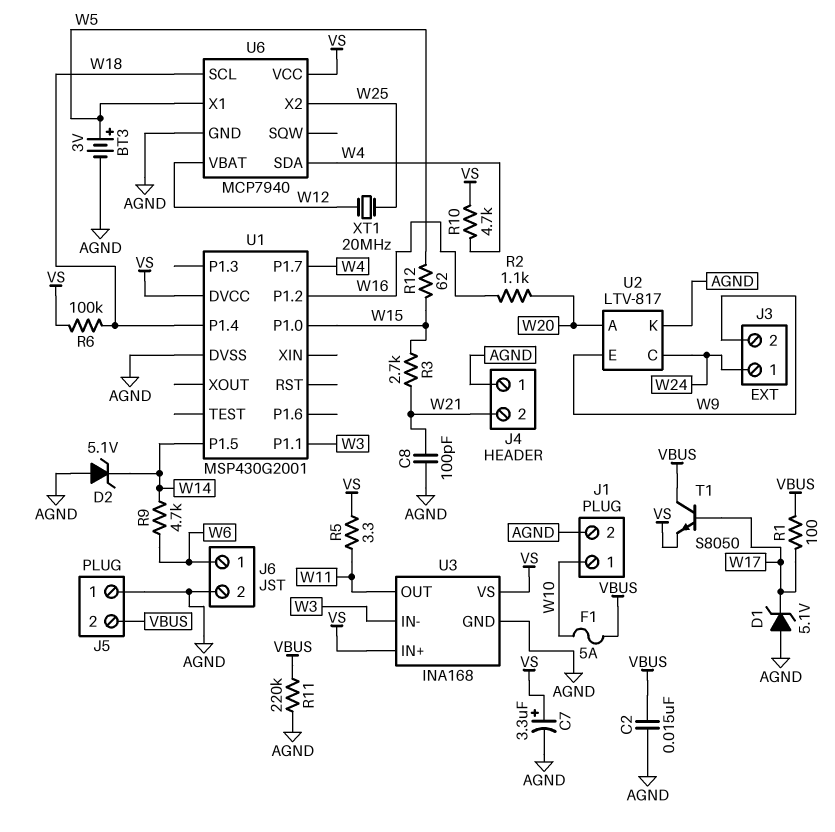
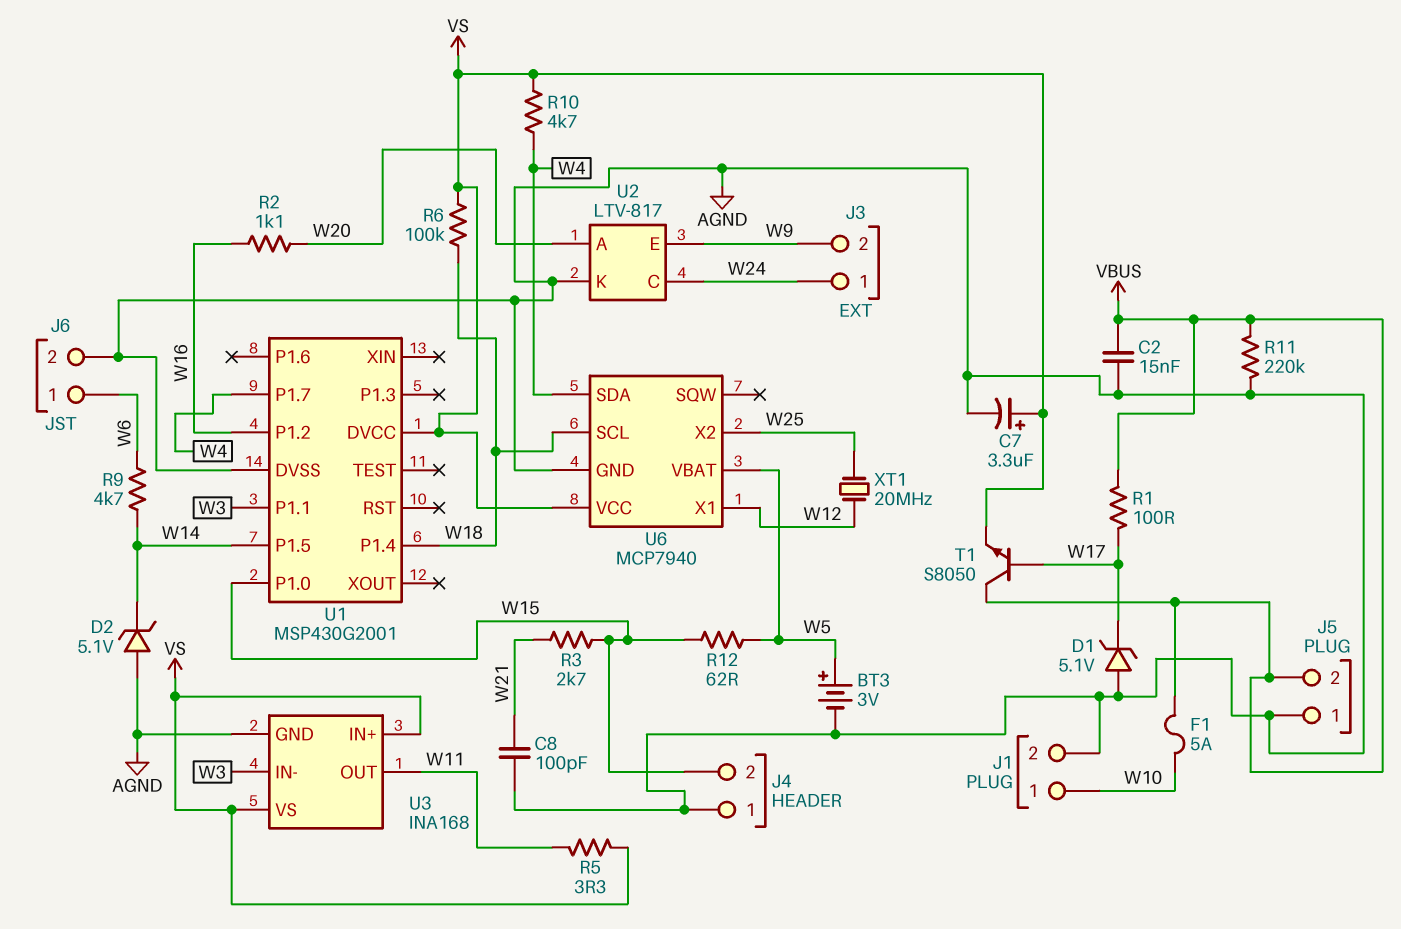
J4 pin 2: W21 -> W15
U6 pin VBAT: W12 -> W5
U6 pin X1: W5 -> W12

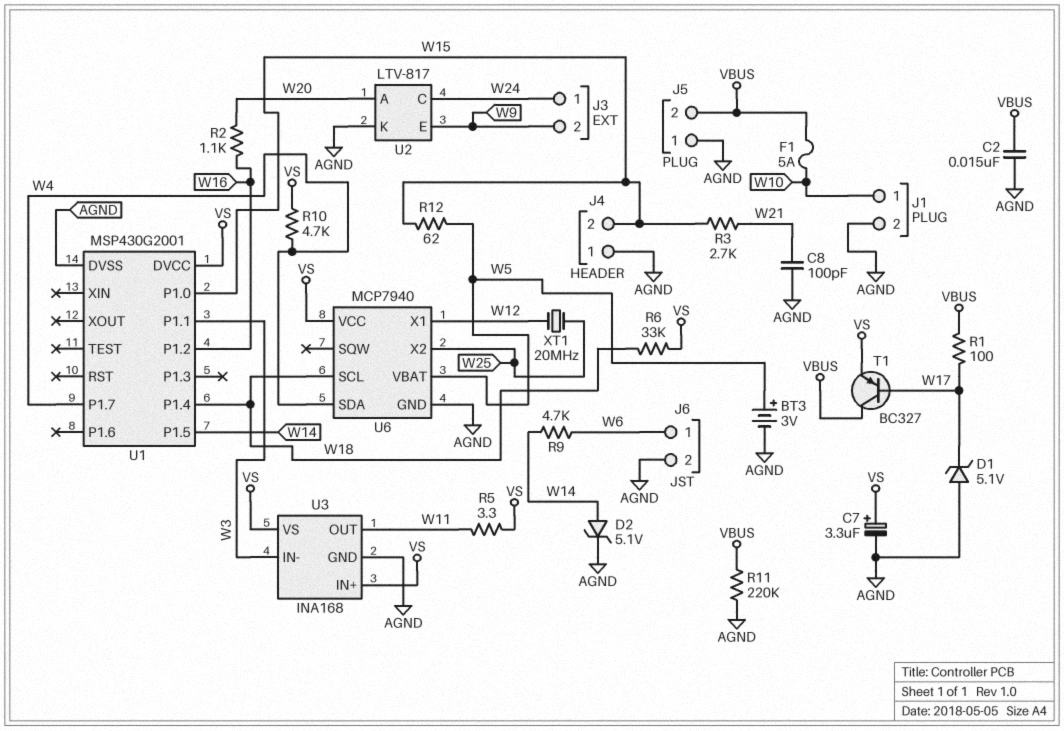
D2: zener 5.1V (A AGND, K W14) -> zener 5.1V (A W14, K AGND)
R6: 100k (VS, W18) -> 33k (VS, W18)
T1: NPN S8050 (B W17, C VBUS, E VS) -> PNP BC327 (B W17, C VBUS, E VS)

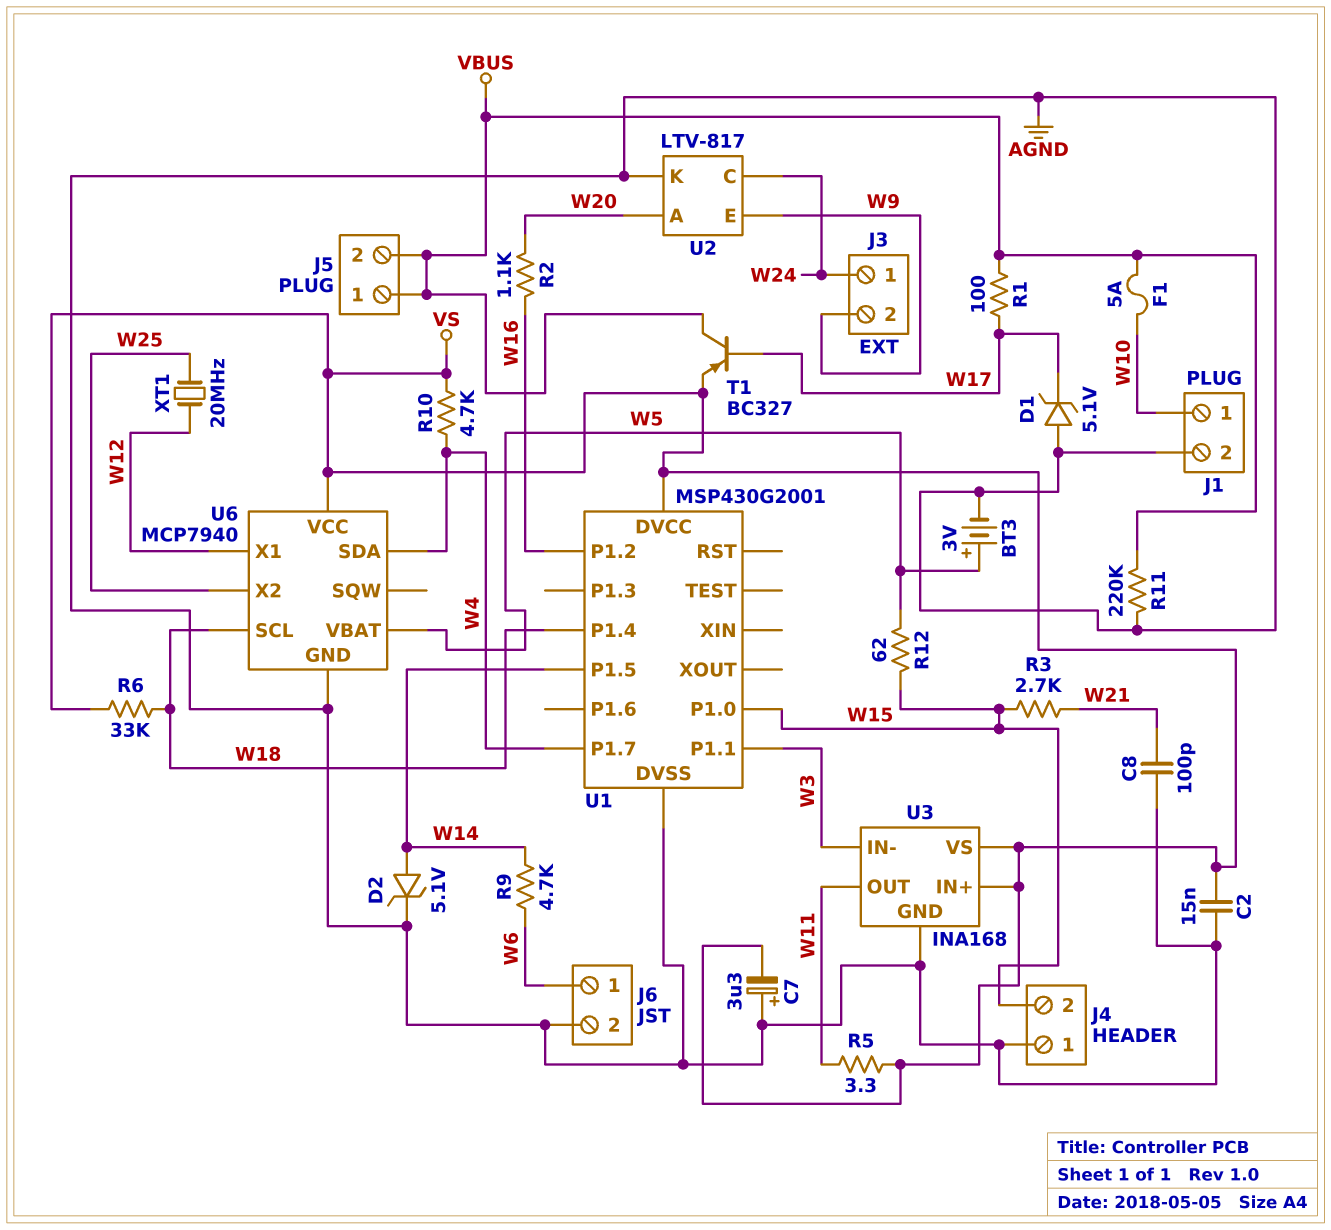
C2: 15nF (AGND, VBUS) -> 15nF (AGND, VS)
C7: 3.3uF (plus VS, minus AGND) -> 3.3uF (plus AGND, minus VS)
J5 pin 1: AGND -> VBUS

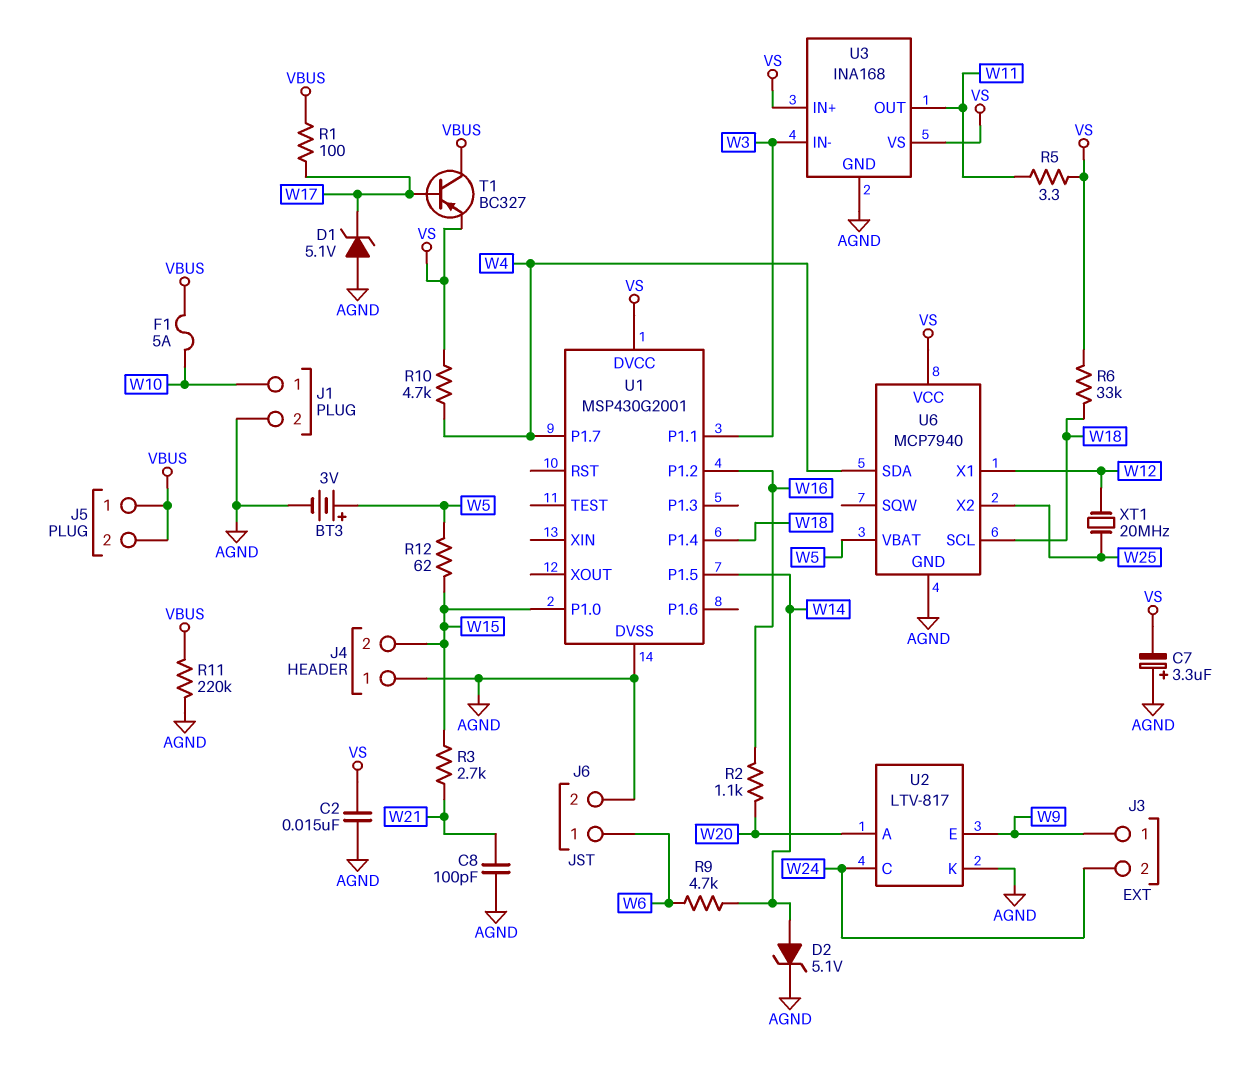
J3 pin 1: W24 -> W9
J3 pin 2: W9 -> W24

